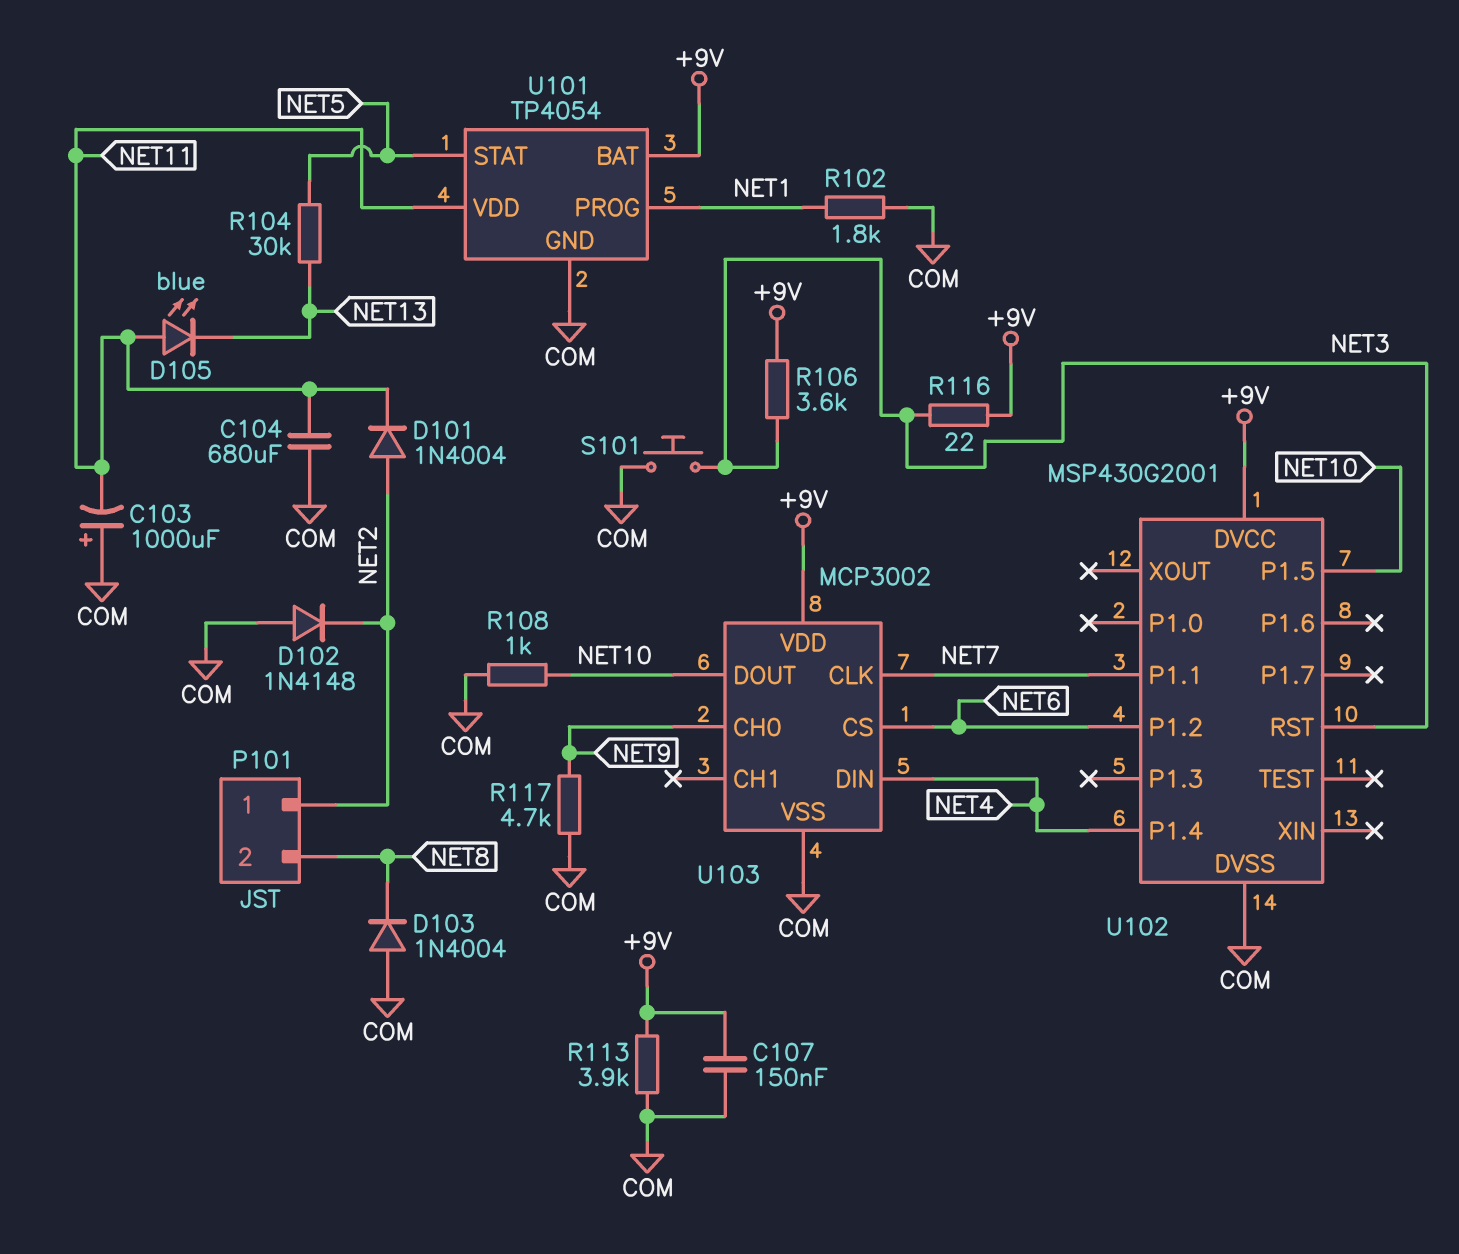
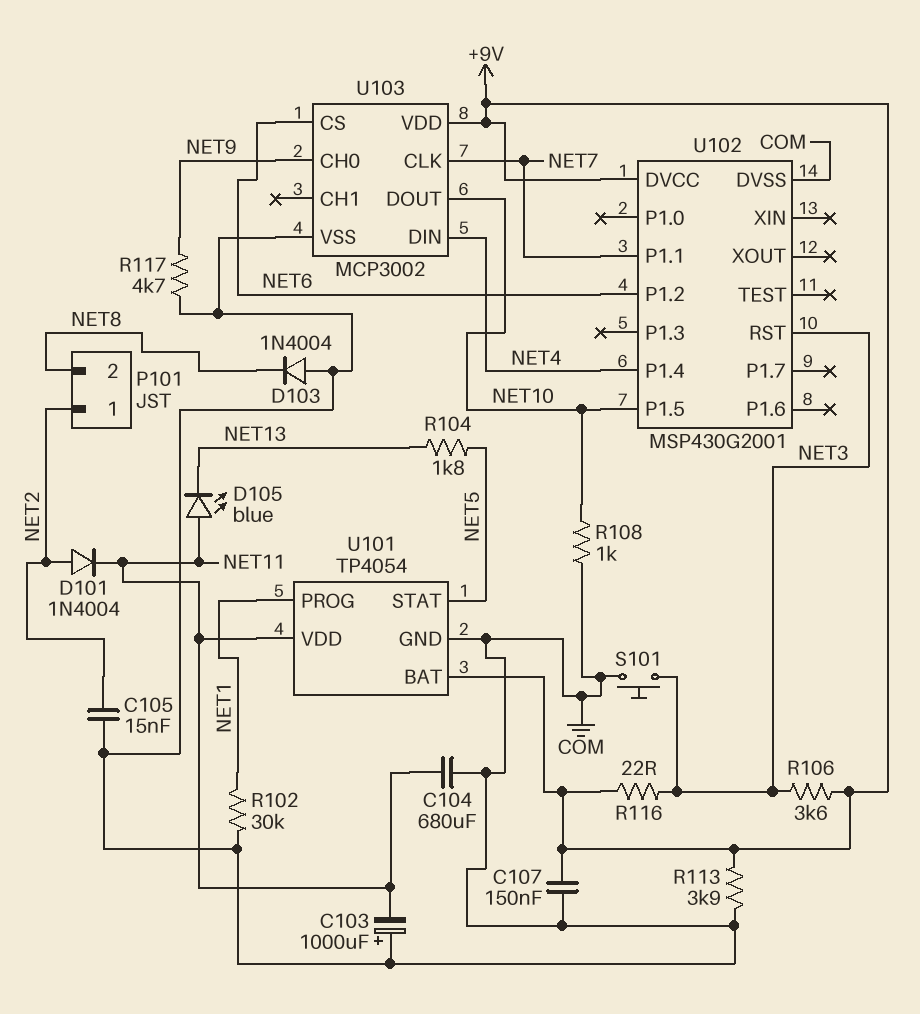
C105: none -> 15nF (COM, NET2)
D102: diode 1N4148 (A COM, K NET2) -> none
R102: 1.8k (COM, NET1) -> 30k (COM, NET1)
R104: 30k (NET5, NET13) -> 1.8k (NET5, NET13)

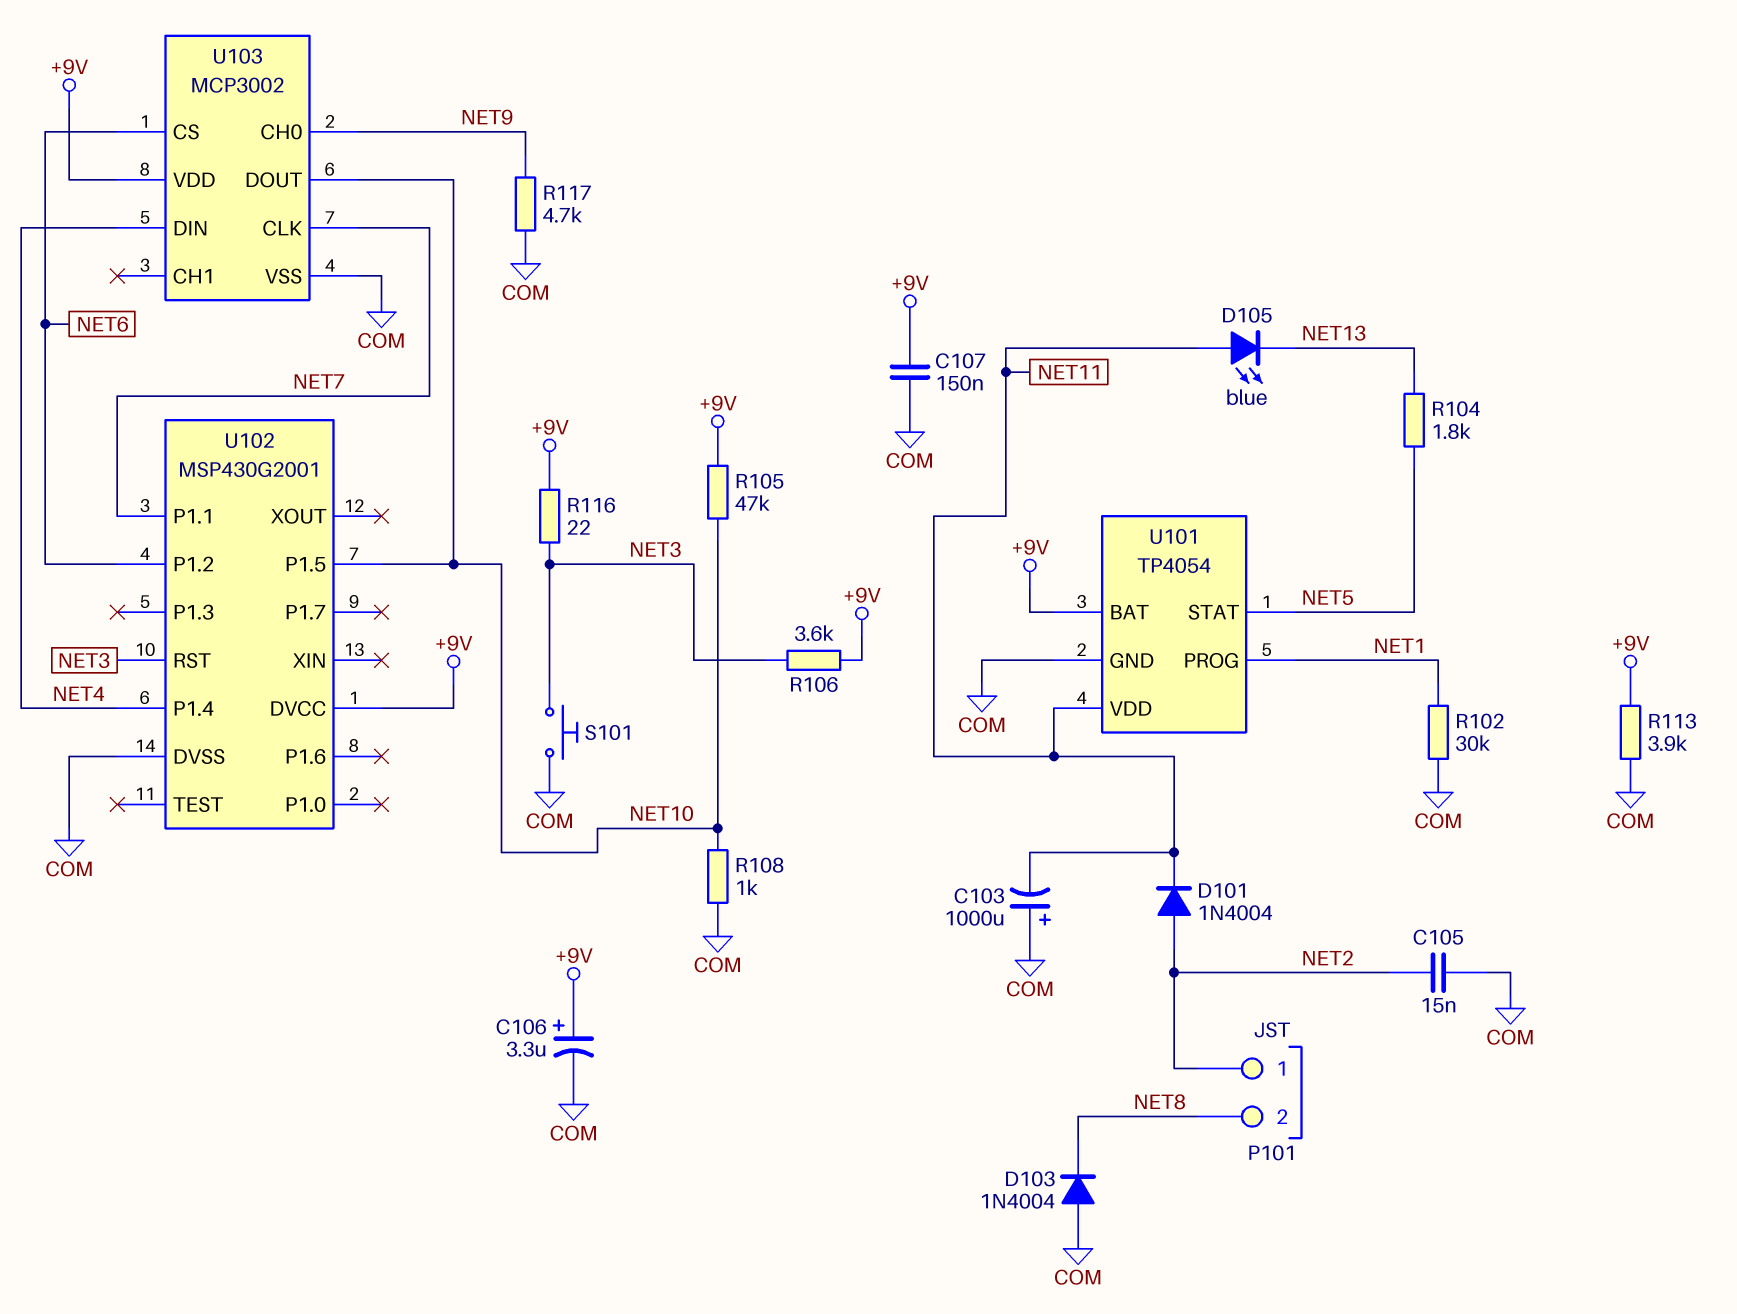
C104: 680uF (COM, NET11) -> none
C106: none -> 3.3uF (plus +9V, minus COM)
R105: none -> 47k (+9V, NET10)

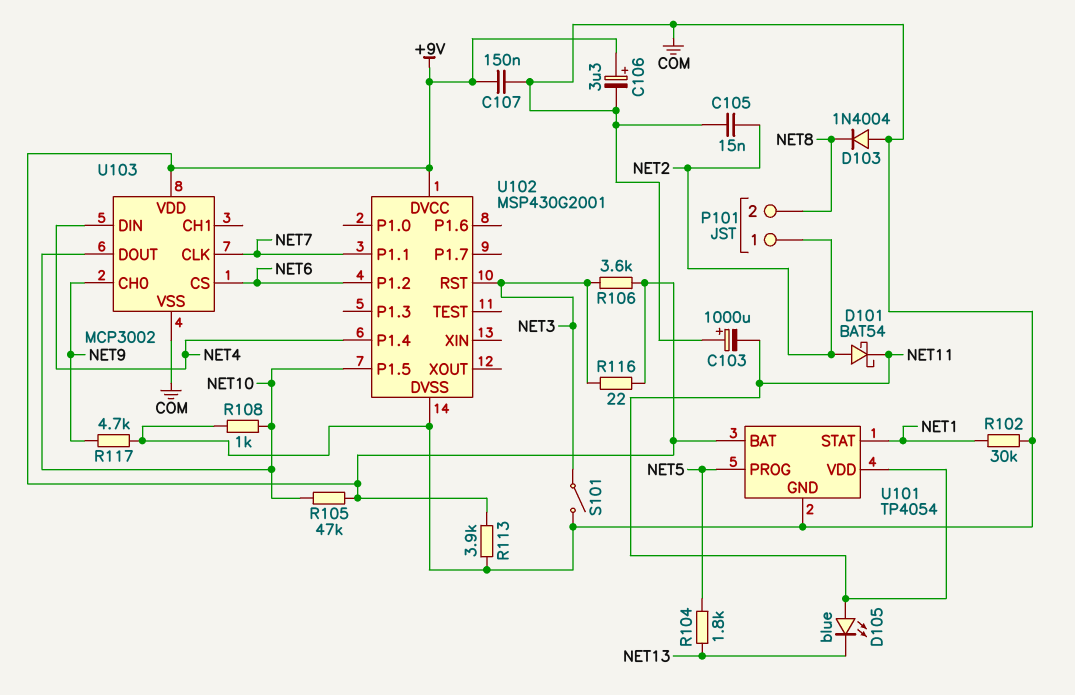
D101: diode 1N4004 (A NET2, K NET11) -> schottky BAT54 (A NET2, K NET11)
S101: button (COM, NET3) -> switch (COM, NET3)
U101 pin PROG: NET1 -> NET5
U101 pin STAT: NET5 -> NET1

